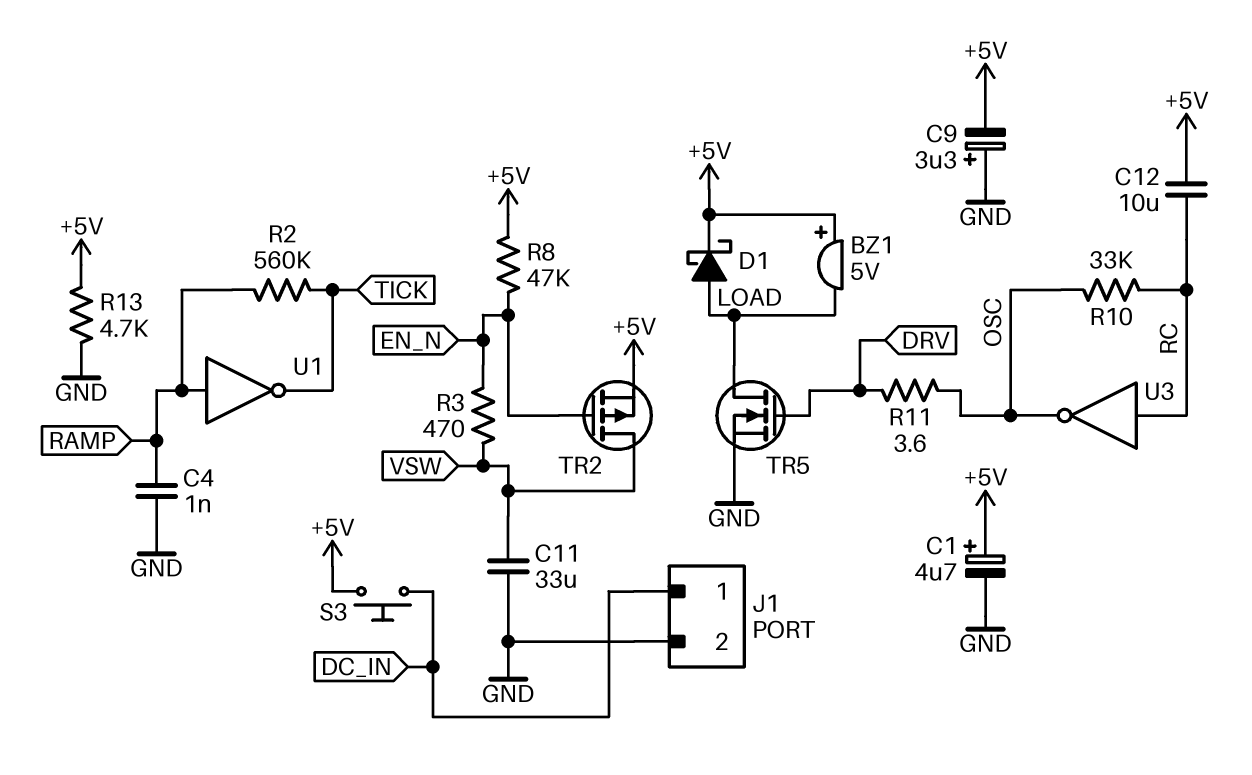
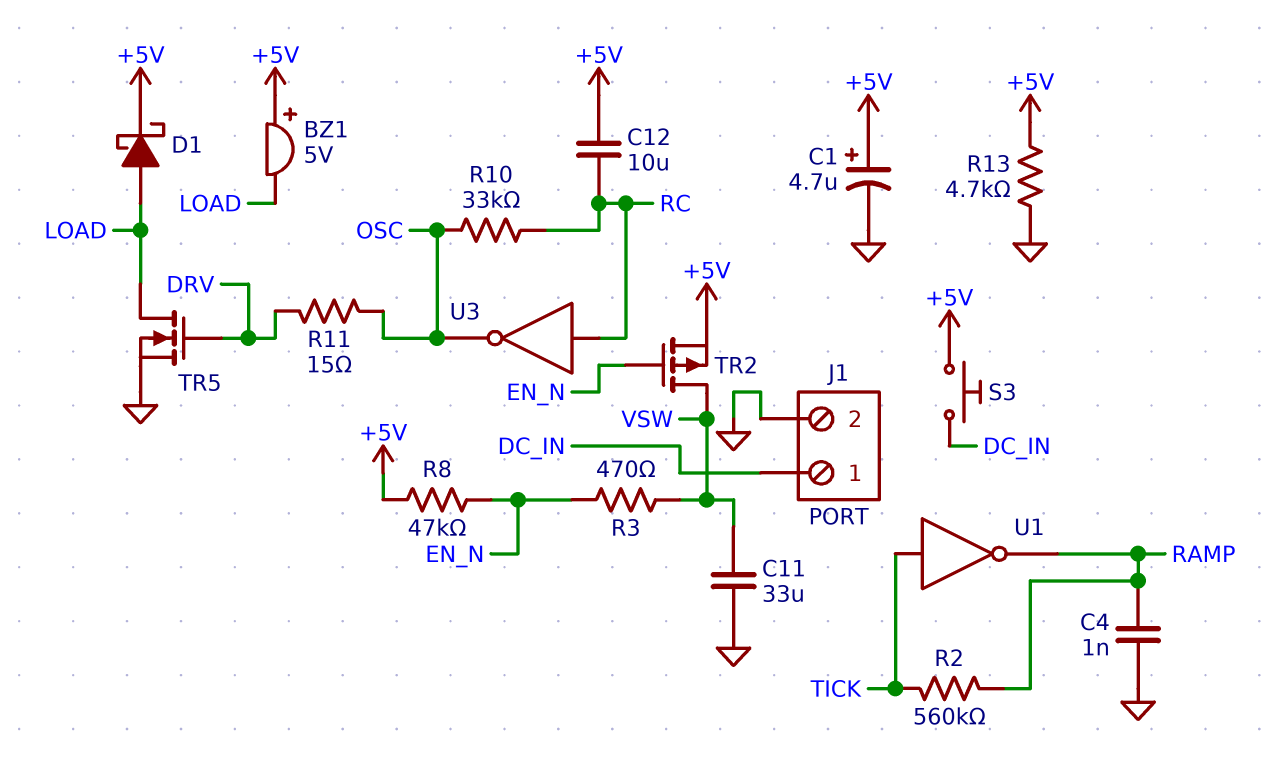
C9: 3.3uF (plus GND, minus +5V) -> none
R11: 3.6 (DRV, OSC) -> 15 (DRV, OSC)
U1: NOT (in RAMP, out TICK) -> NOT (in TICK, out RAMP)

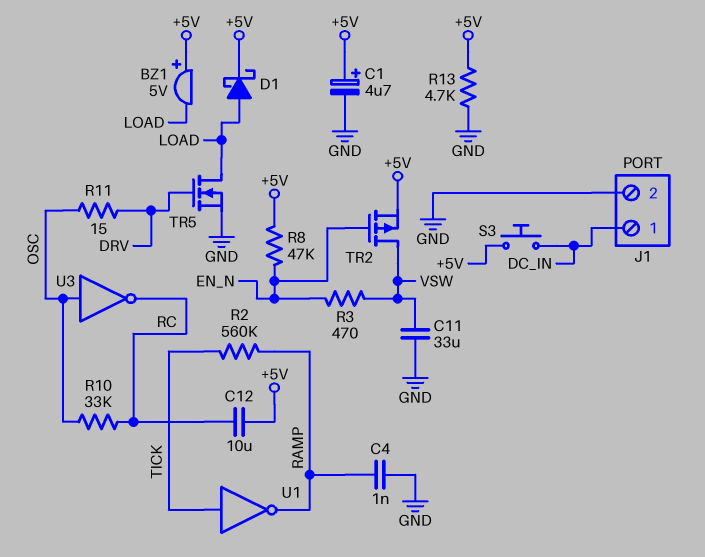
U3: NOT (in RC, out OSC) -> NOT (in OSC, out RC)

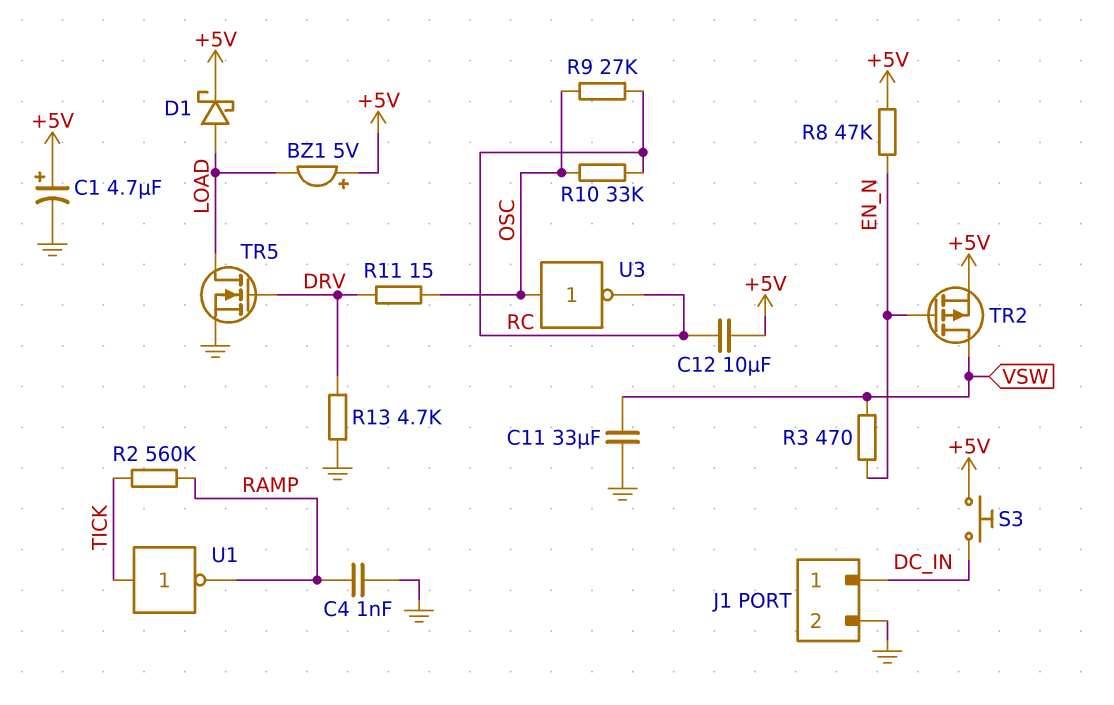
R9: none -> 27k (OSC, RC)
R13: 4.7k (+5V, GND) -> 4.7k (DRV, GND)

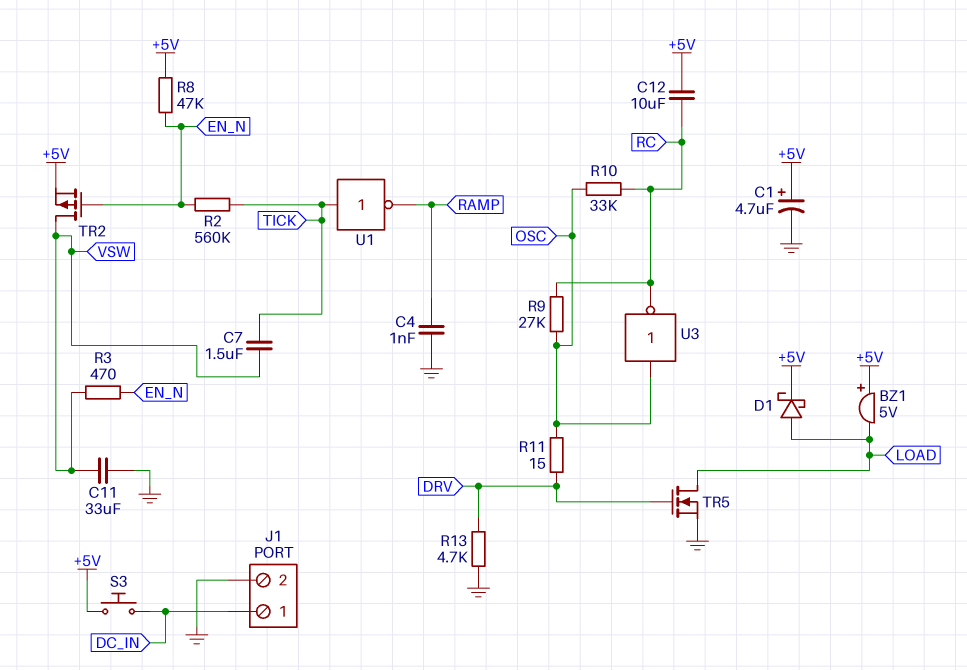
C7: none -> 1.5uF (TICK, VSW)
R2: 560k (RAMP, TICK) -> 560k (EN_N, TICK)

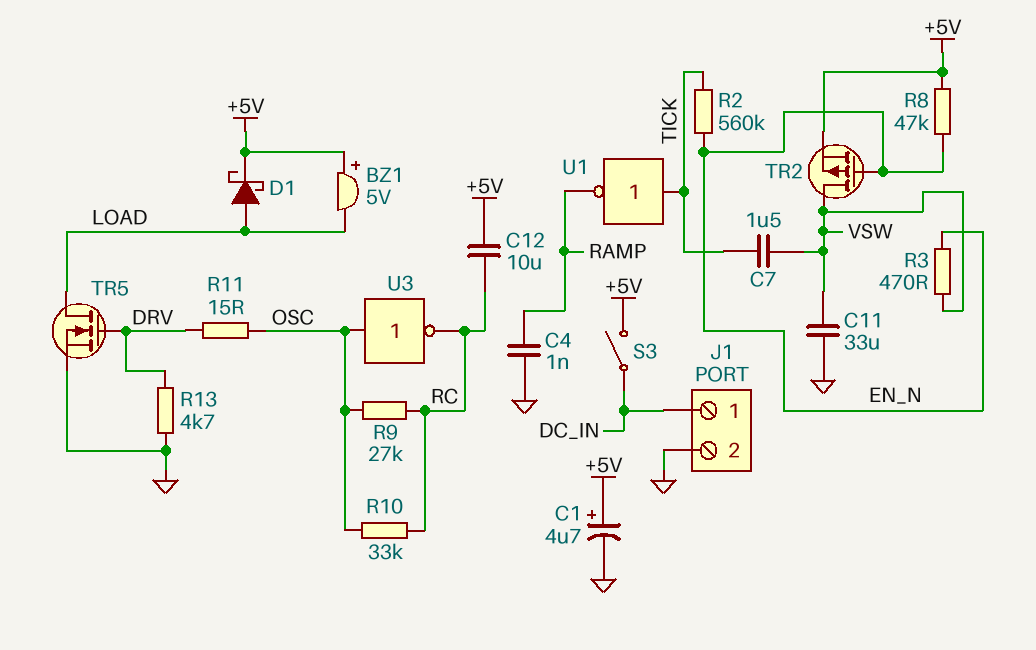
S3: button (+5V, DC_IN) -> switch (+5V, DC_IN)

